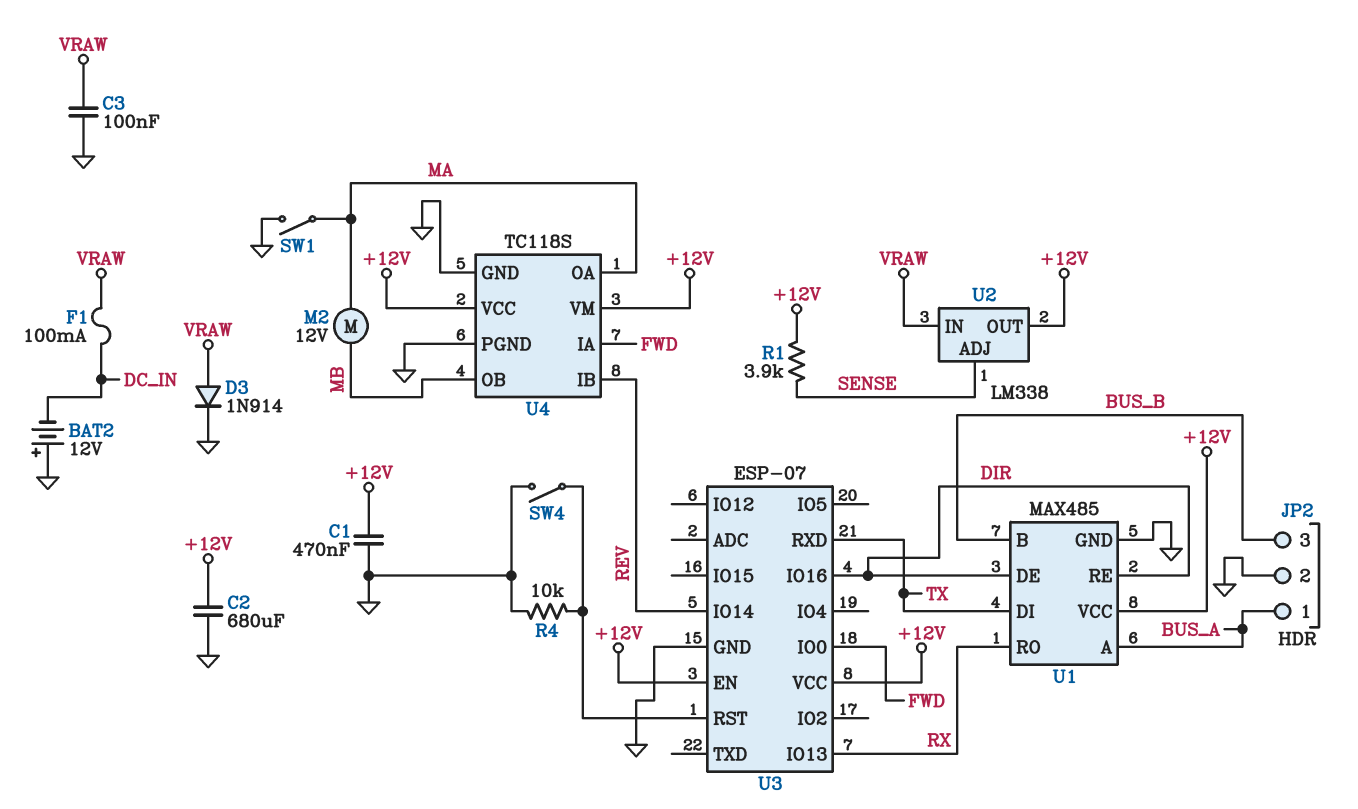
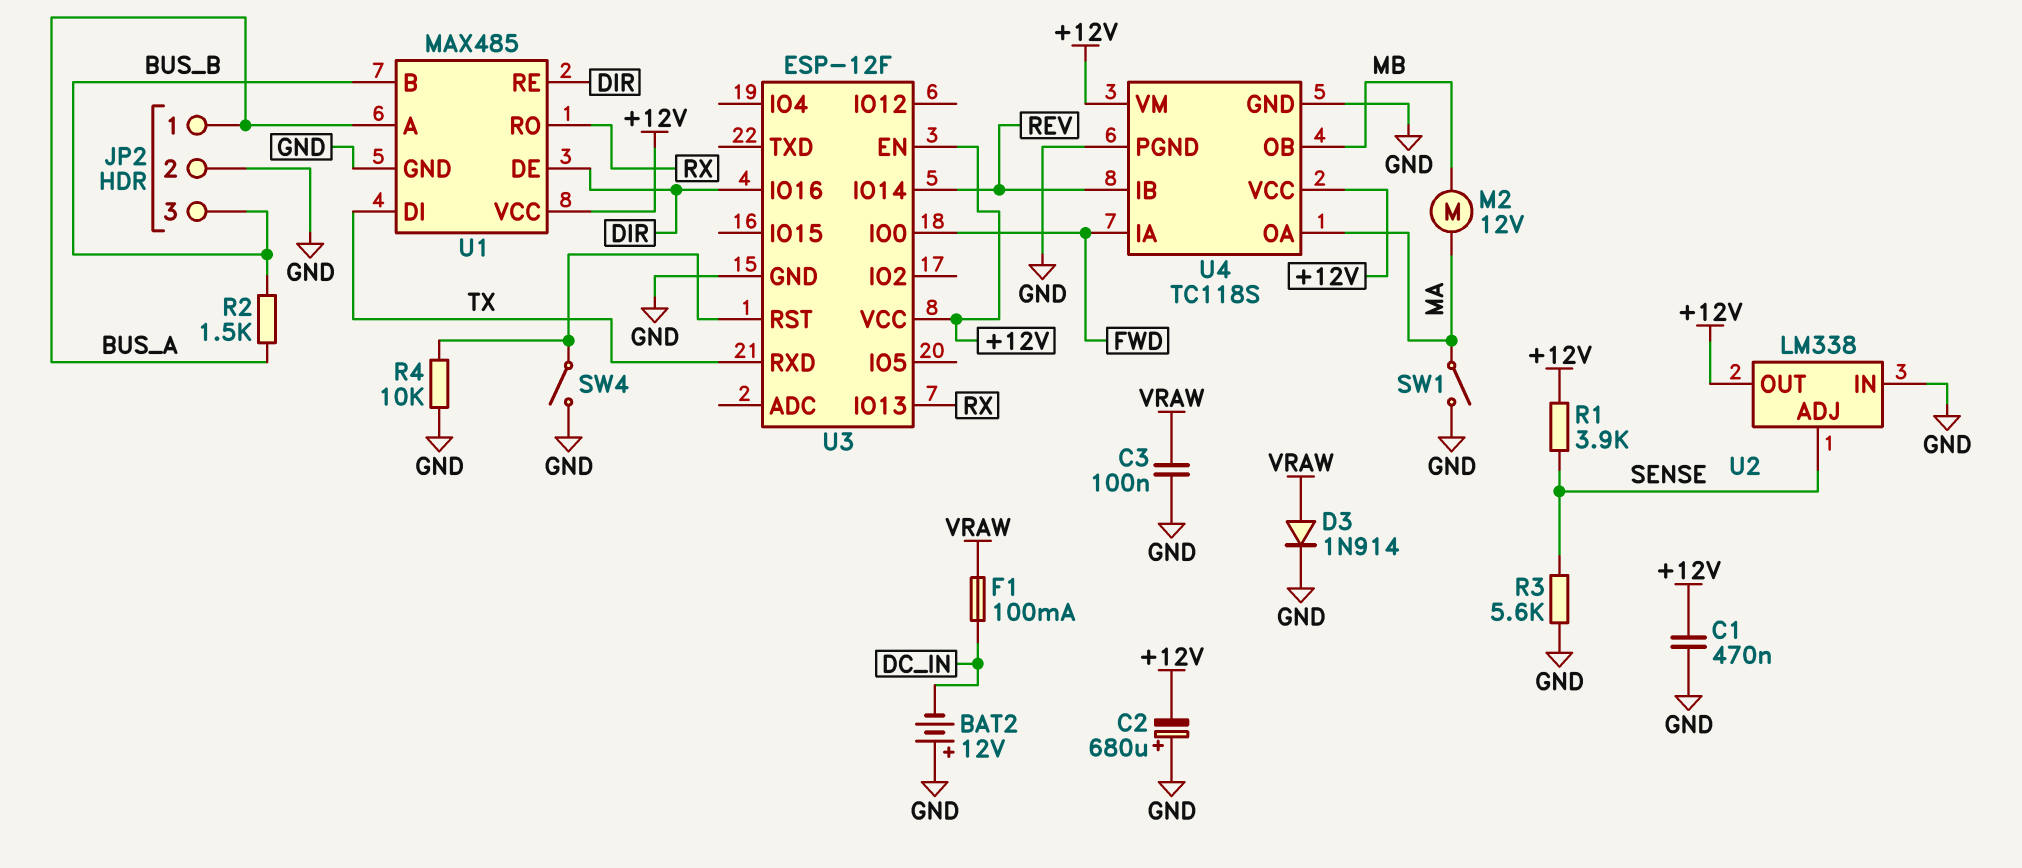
C2: 680uF (+12V, GND) -> 680uF (plus GND, minus +12V)
R2: none -> 1.5k (BUS_A, BUS_B)
R3: none -> 5.6k (GND, SENSE)
U2 pin IN: VRAW -> GND
U3: ESP-07 -> ESP-12F

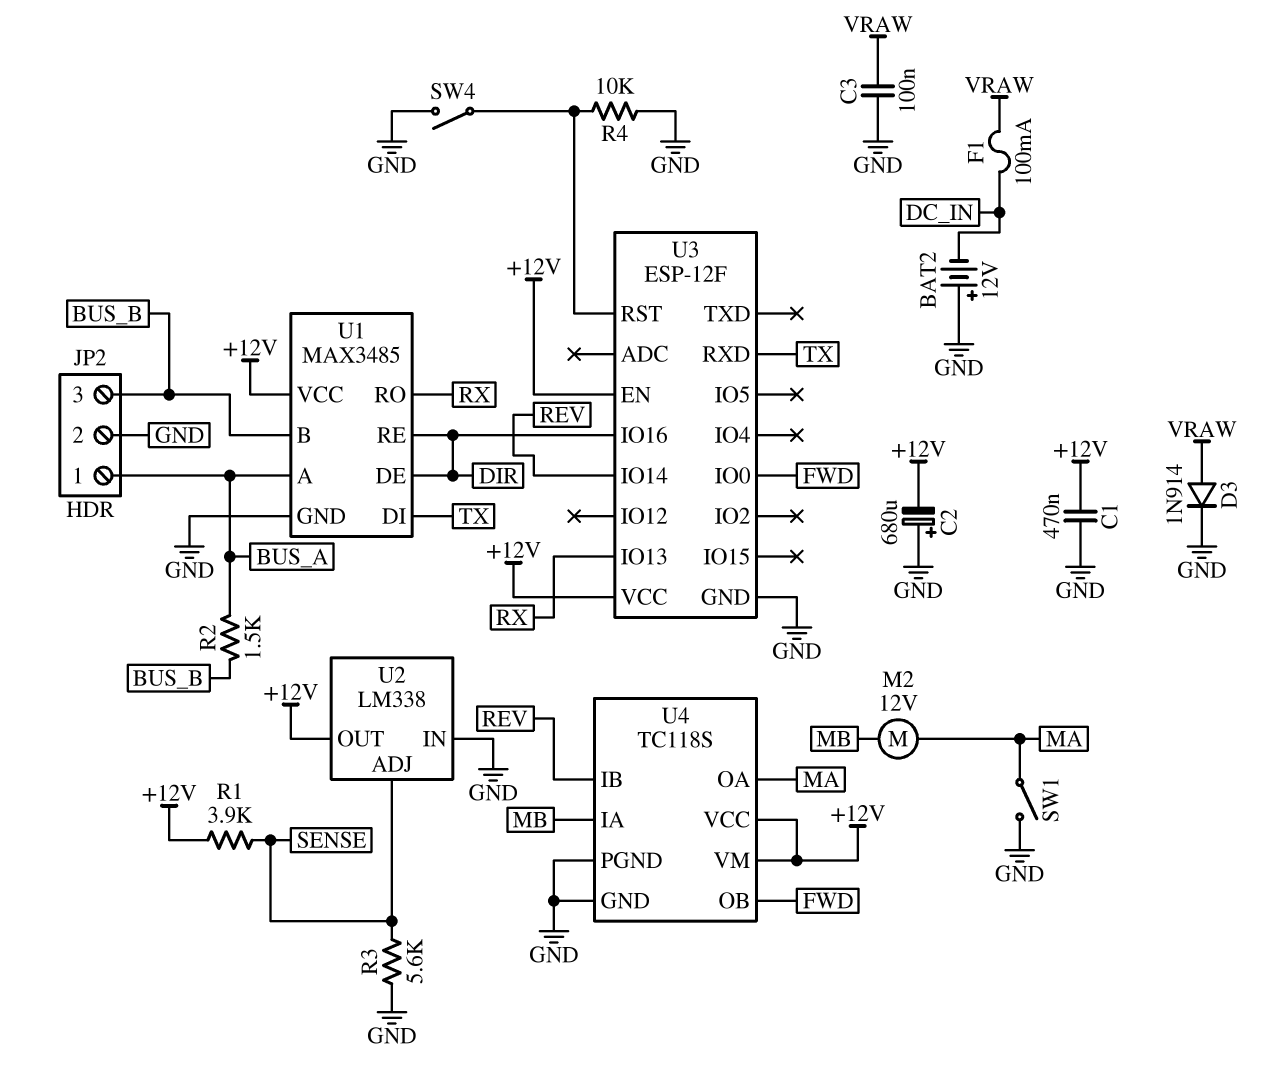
U1: MAX485 -> MAX3485
U4 pin IA: FWD -> MB
U4 pin OB: MB -> FWD

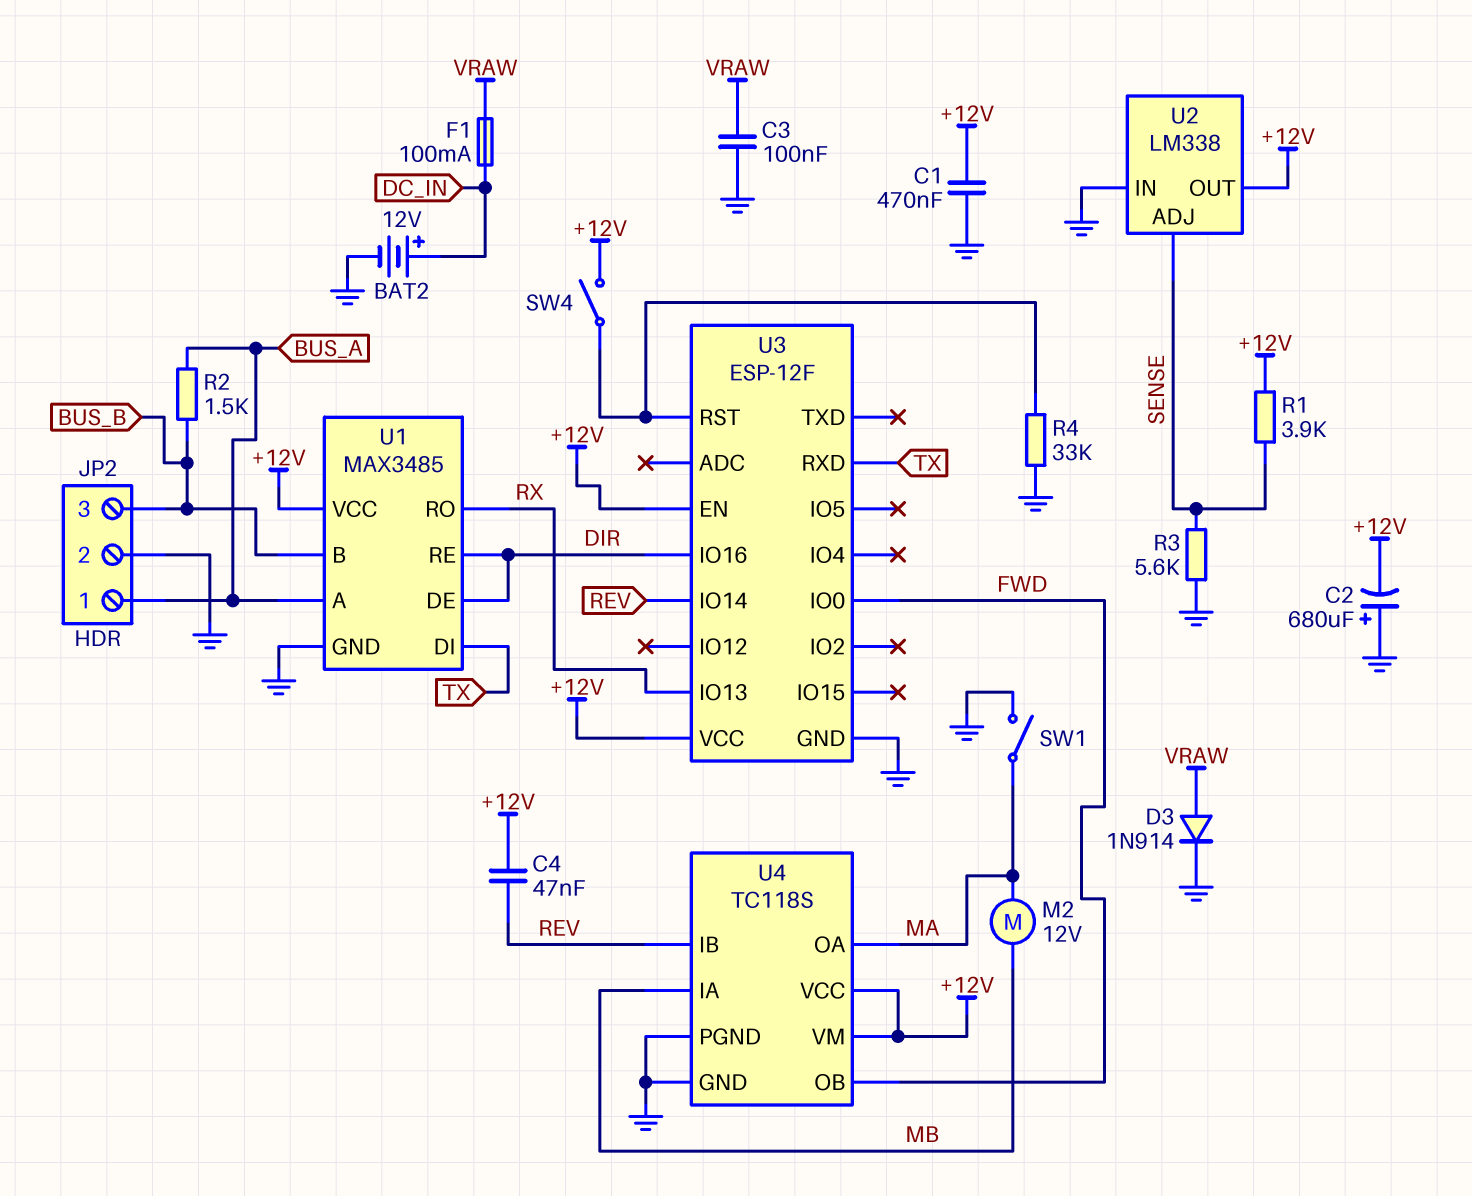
BAT2: 12V (plus GND, minus DC_IN) -> 12V (plus DC_IN, minus GND)
C4: none -> 47nF (+12V, REV)
R4: 10k (GND, U3/RST) -> 33k (GND, U3/RST)
SW4: switch (GND, U3/RST) -> switch (+12V, U3/RST)

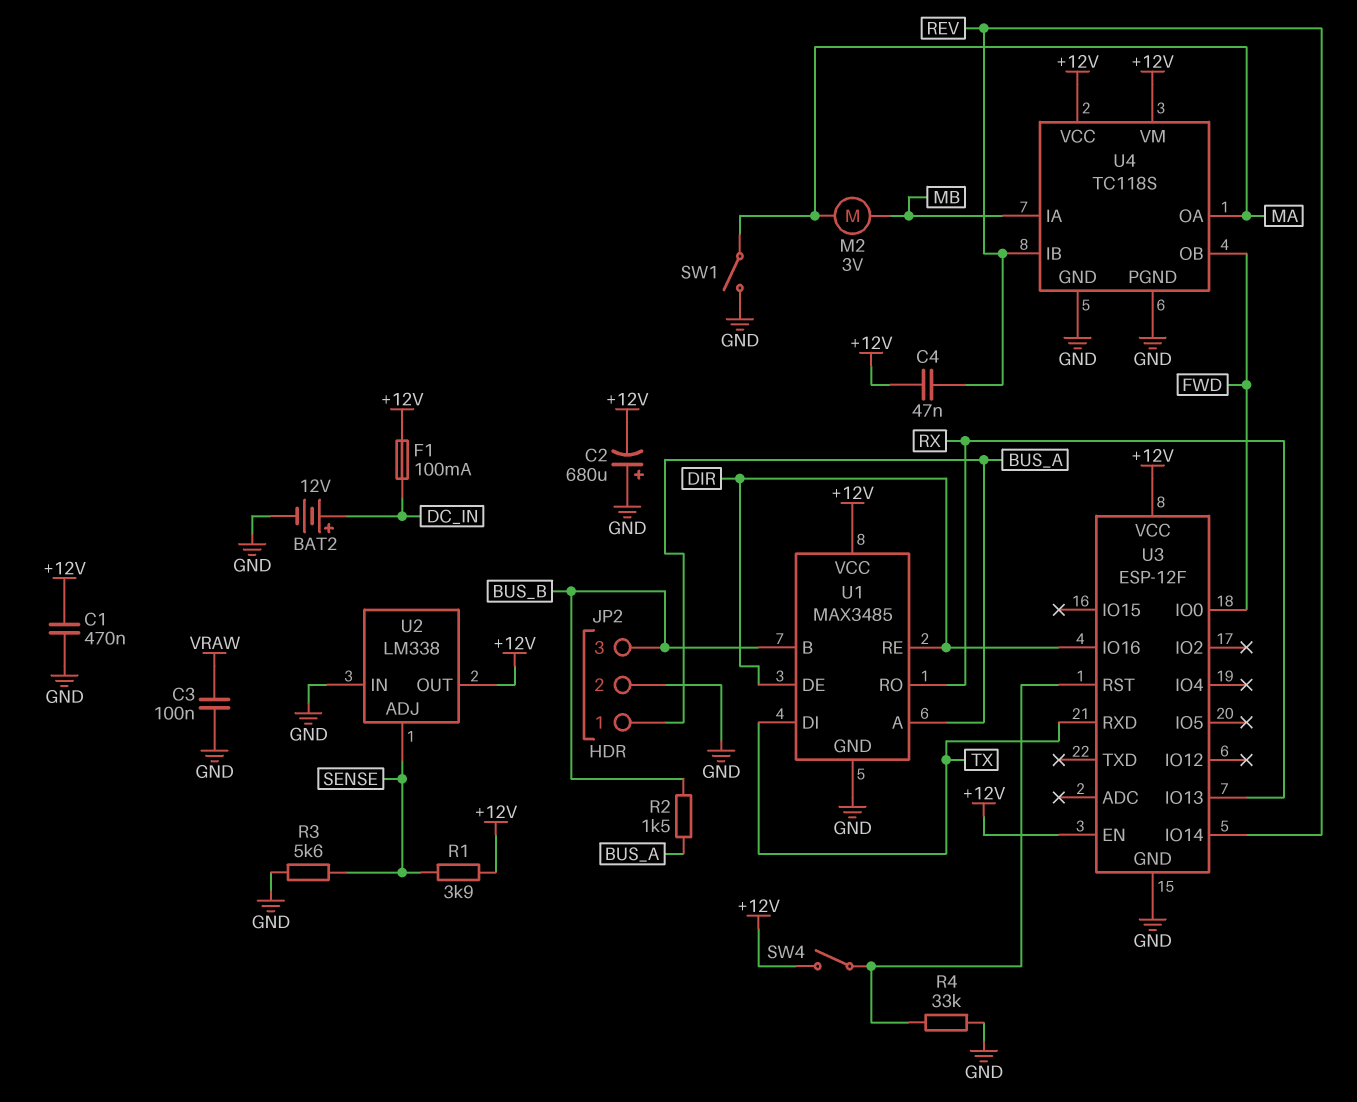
D3: diode 1N914 (A VRAW, K GND) -> none
F1: 100mA (DC_IN, VRAW) -> 100mA (+12V, DC_IN)
M2: motor 12V (MA, MB) -> motor 3V (MA, MB)

